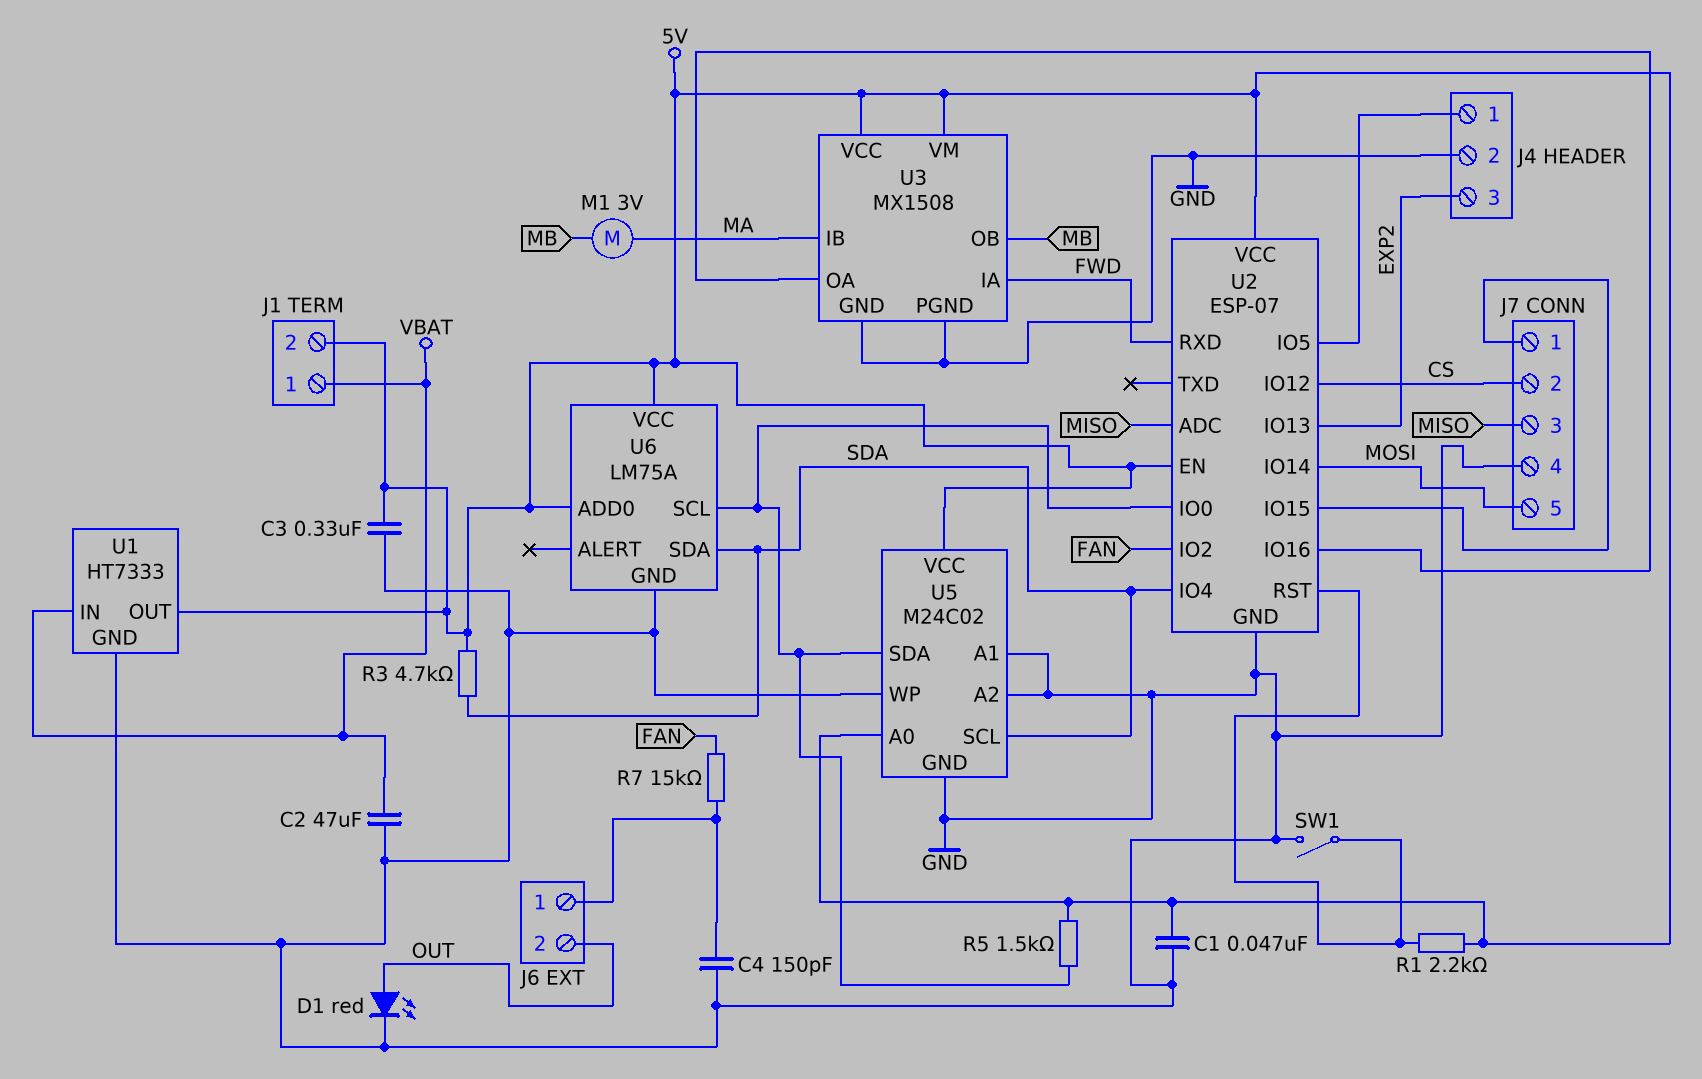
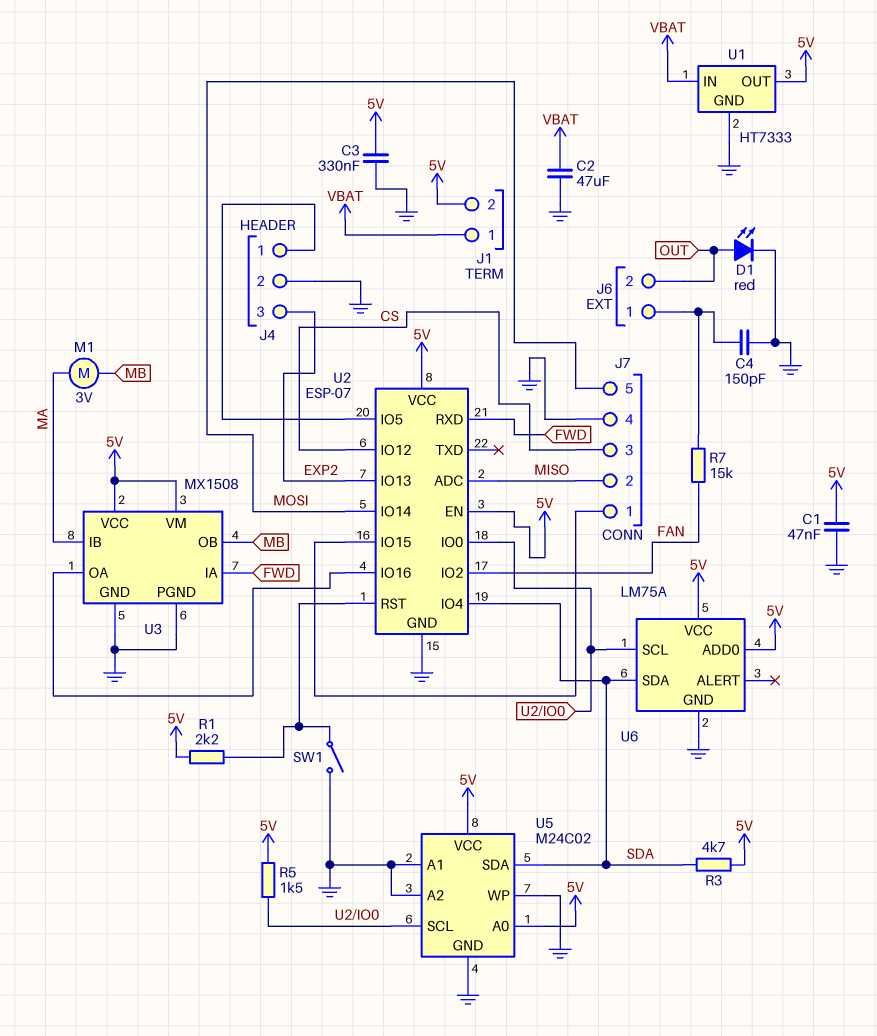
J7 pin 2: CS -> MISO
J7 pin 3: MISO -> CS
U5 pin SCL: SDA -> U2/IO0
U5 pin SDA: U2/IO0 -> SDA

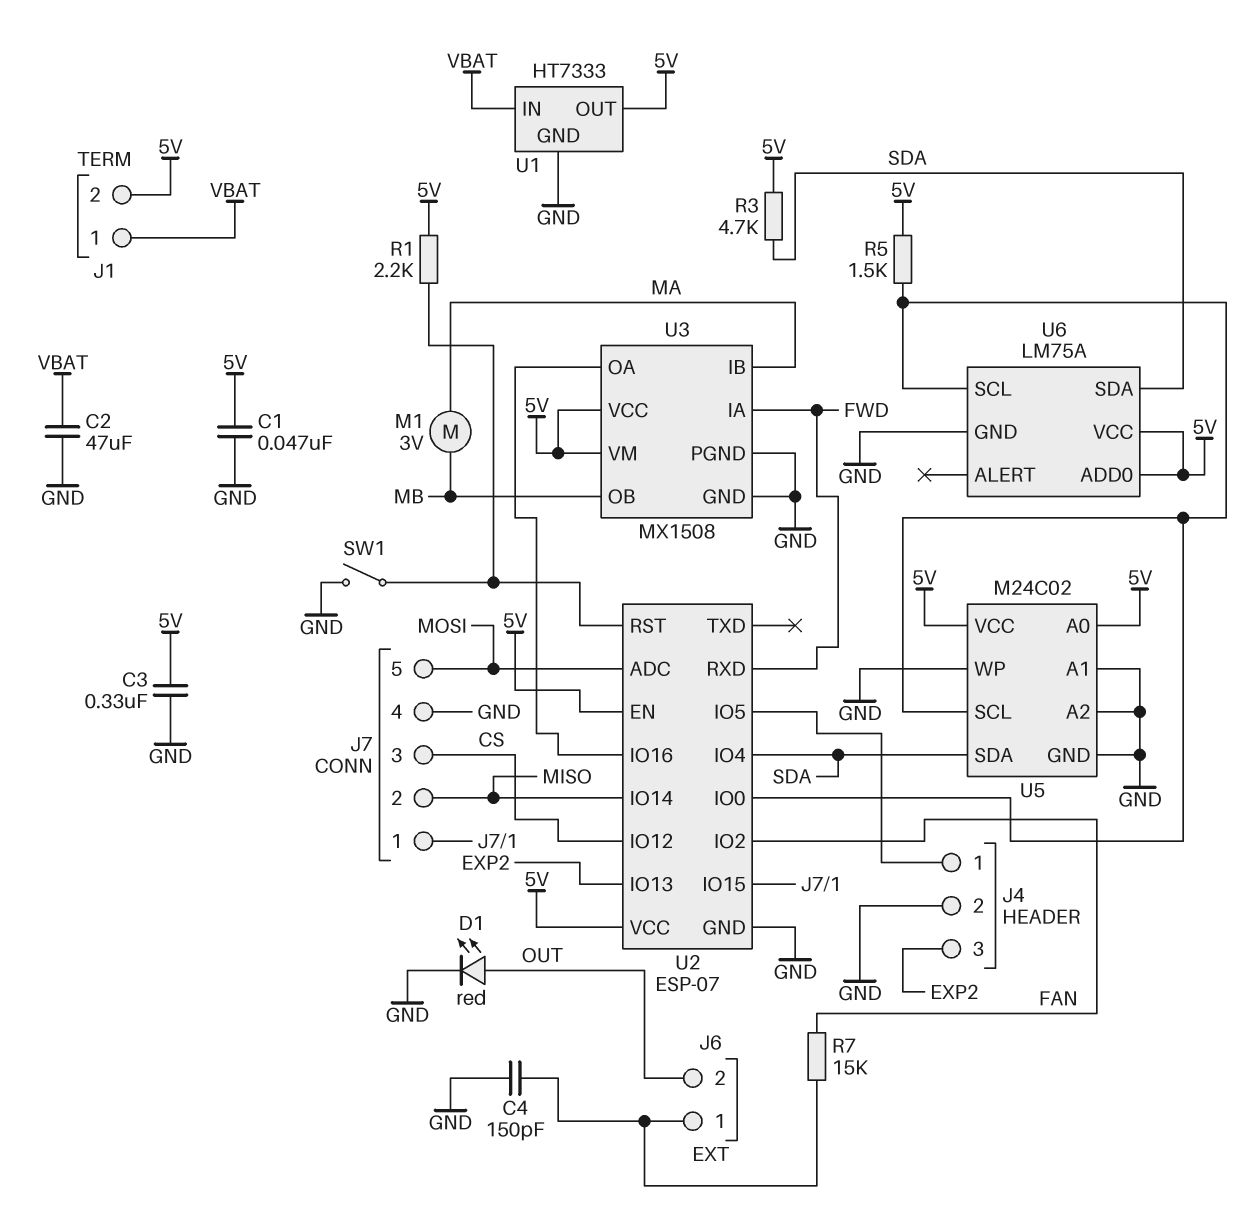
U2 pin ADC: MISO -> MOSI
U2 pin IO14: MOSI -> MISO

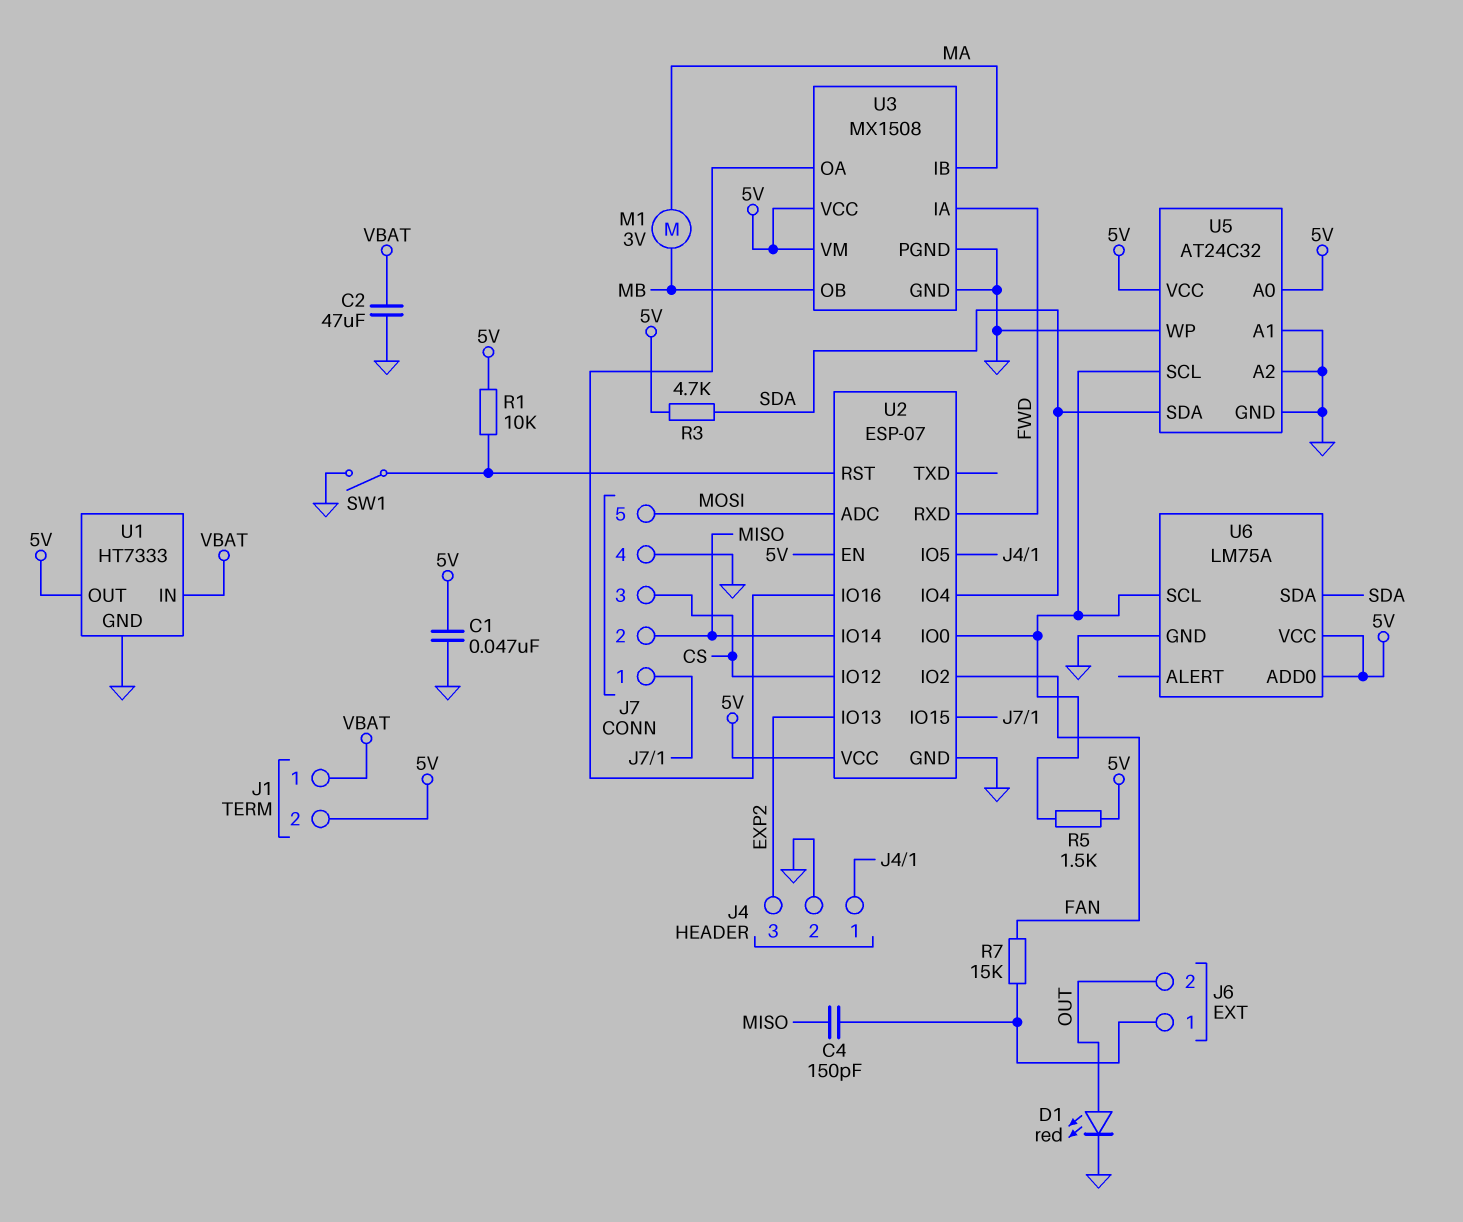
C3: 330nF (5V, GND) -> none
C4: 150pF (GND, J6/1) -> 150pF (J6/1, MISO)
R1: 2.2k (5V, U2/RST) -> 10k (5V, U2/RST)
U5: M24C02 -> AT24C32

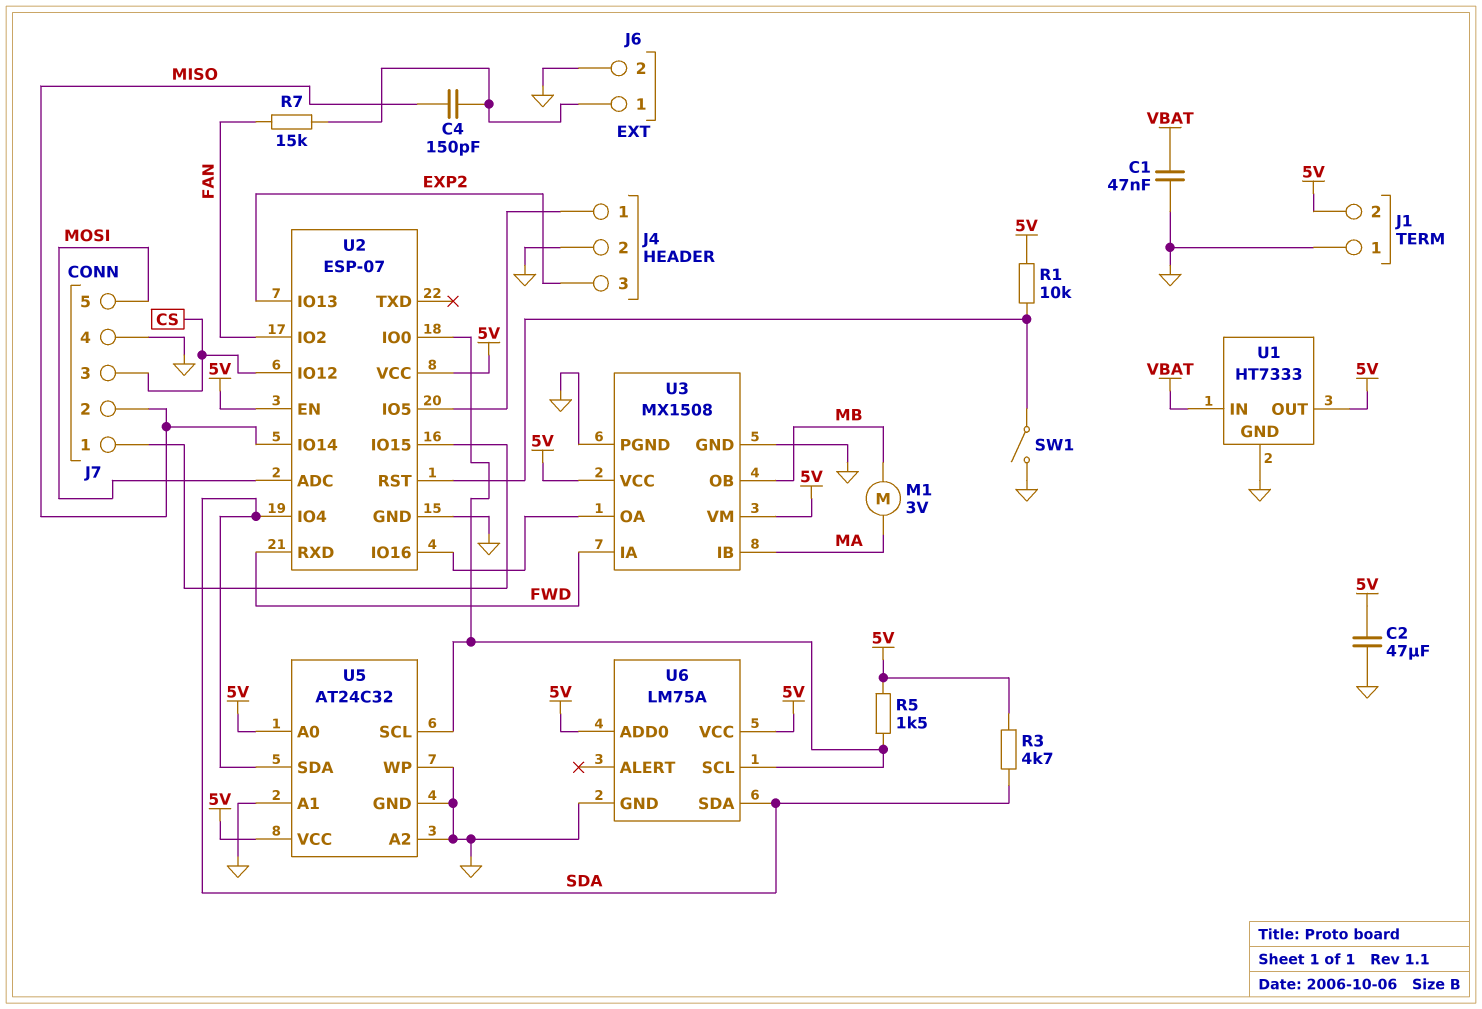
C1: 47nF (5V, GND) -> 47nF (GND, VBAT)
C2: 47uF (GND, VBAT) -> 47uF (5V, GND)
D1: LED red (A OUT, K GND) -> none
J1 pin 1: VBAT -> GND
J6 pin 2: OUT -> GND

